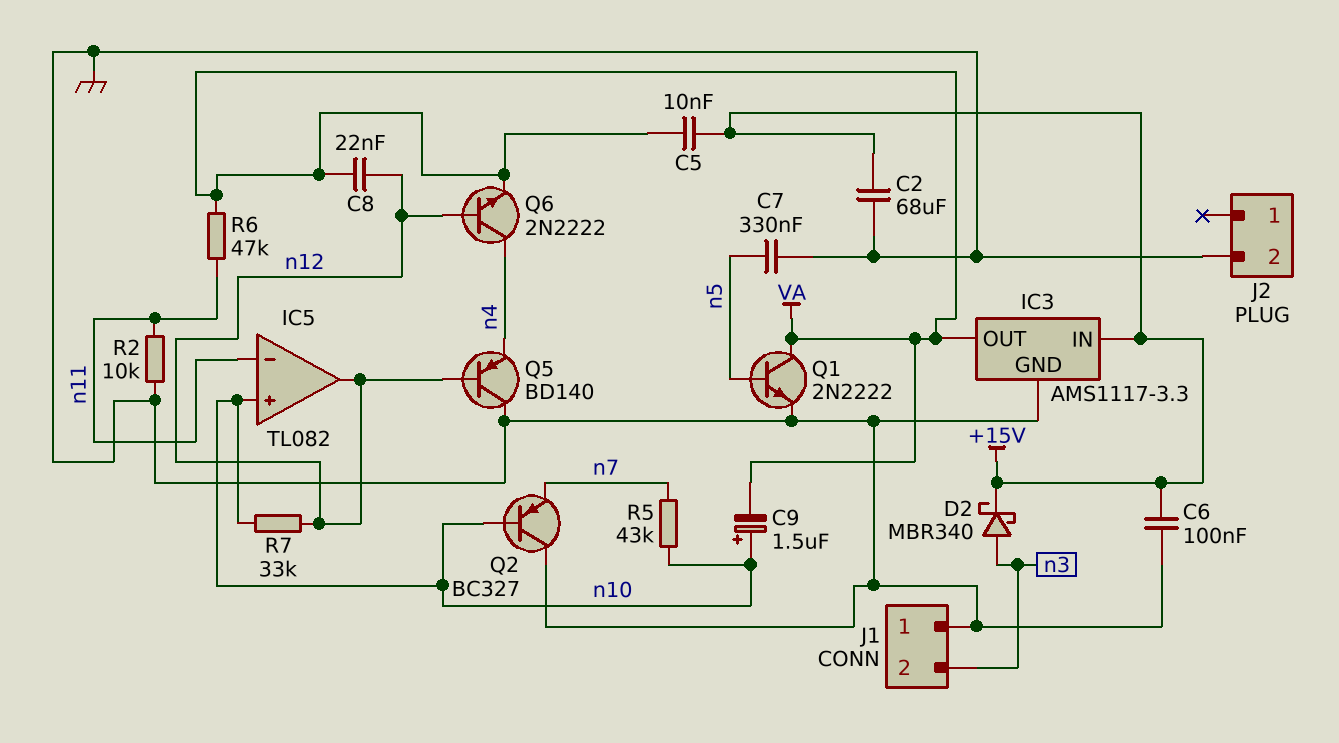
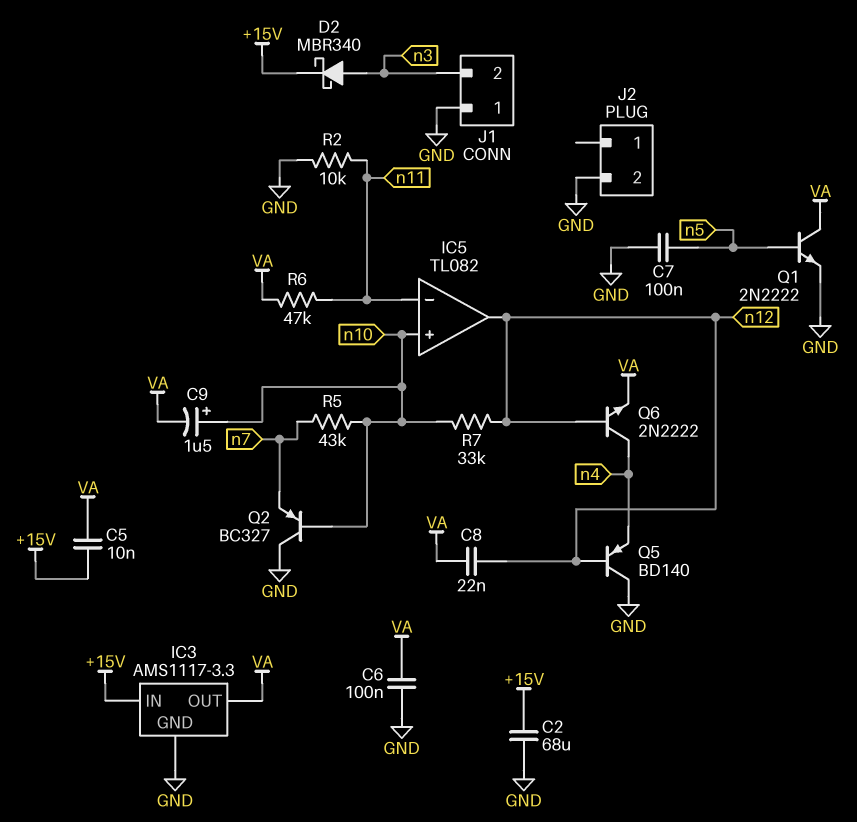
C6: 100nF (+15V, GND) -> 100nF (GND, VA)
C7: 330nF (GND, n5) -> 100nF (GND, n5)

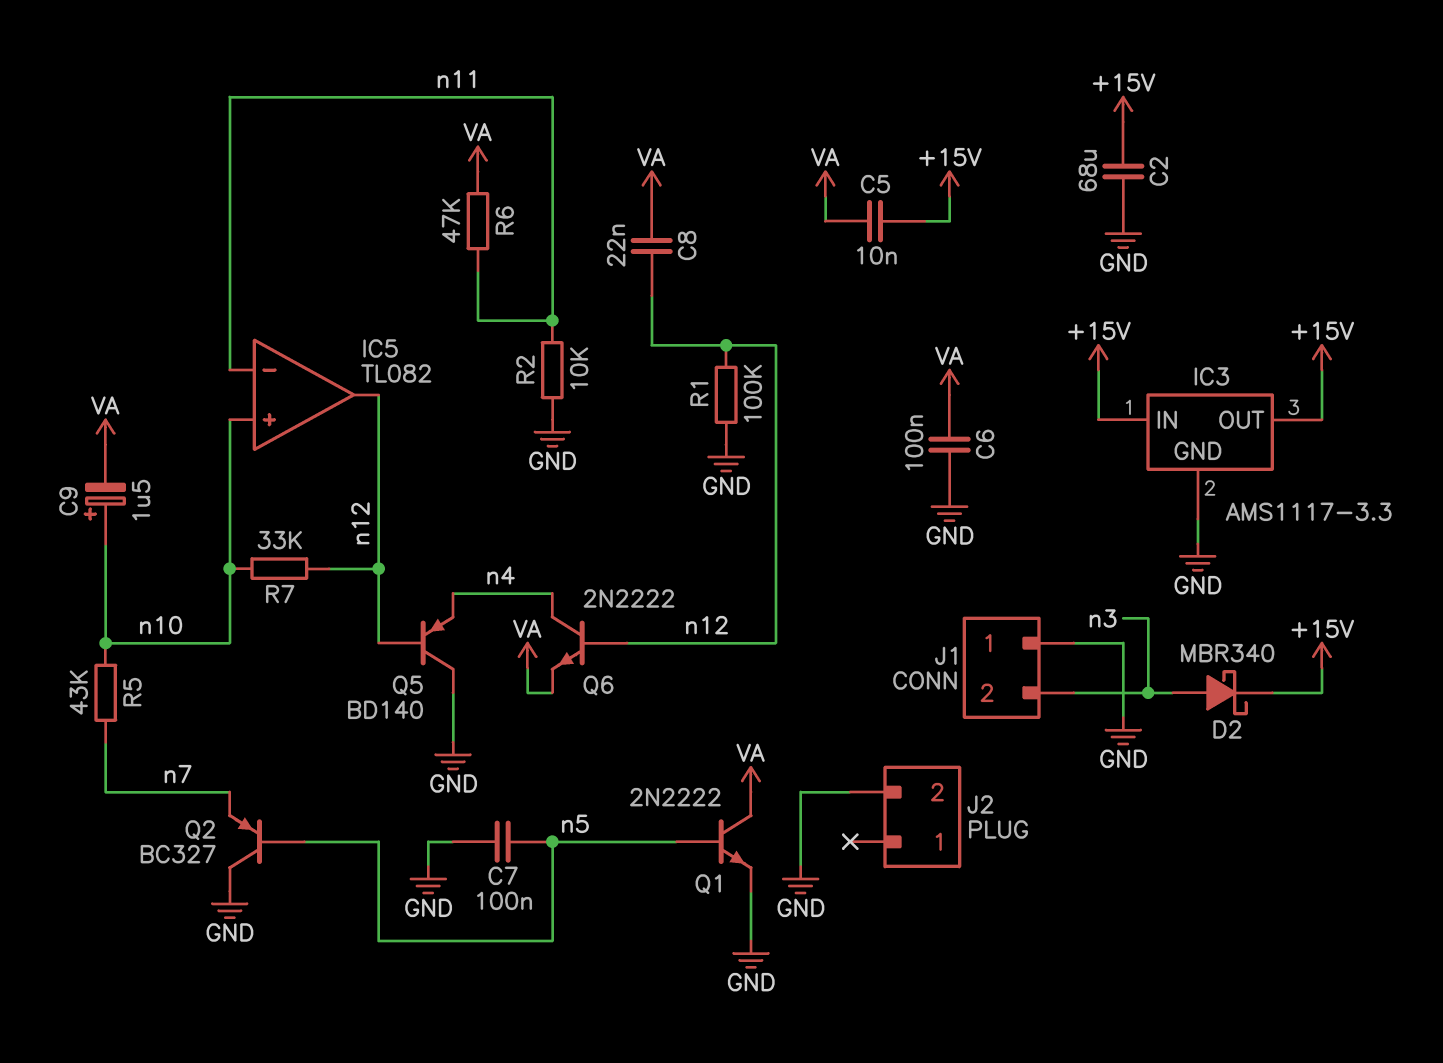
IC3 pin OUT: VA -> +15V
Q2: PNP BC327 (B n10, C GND, E n7) -> PNP BC327 (B n5, C GND, E n7)
R1: none -> 100k (GND, n12)

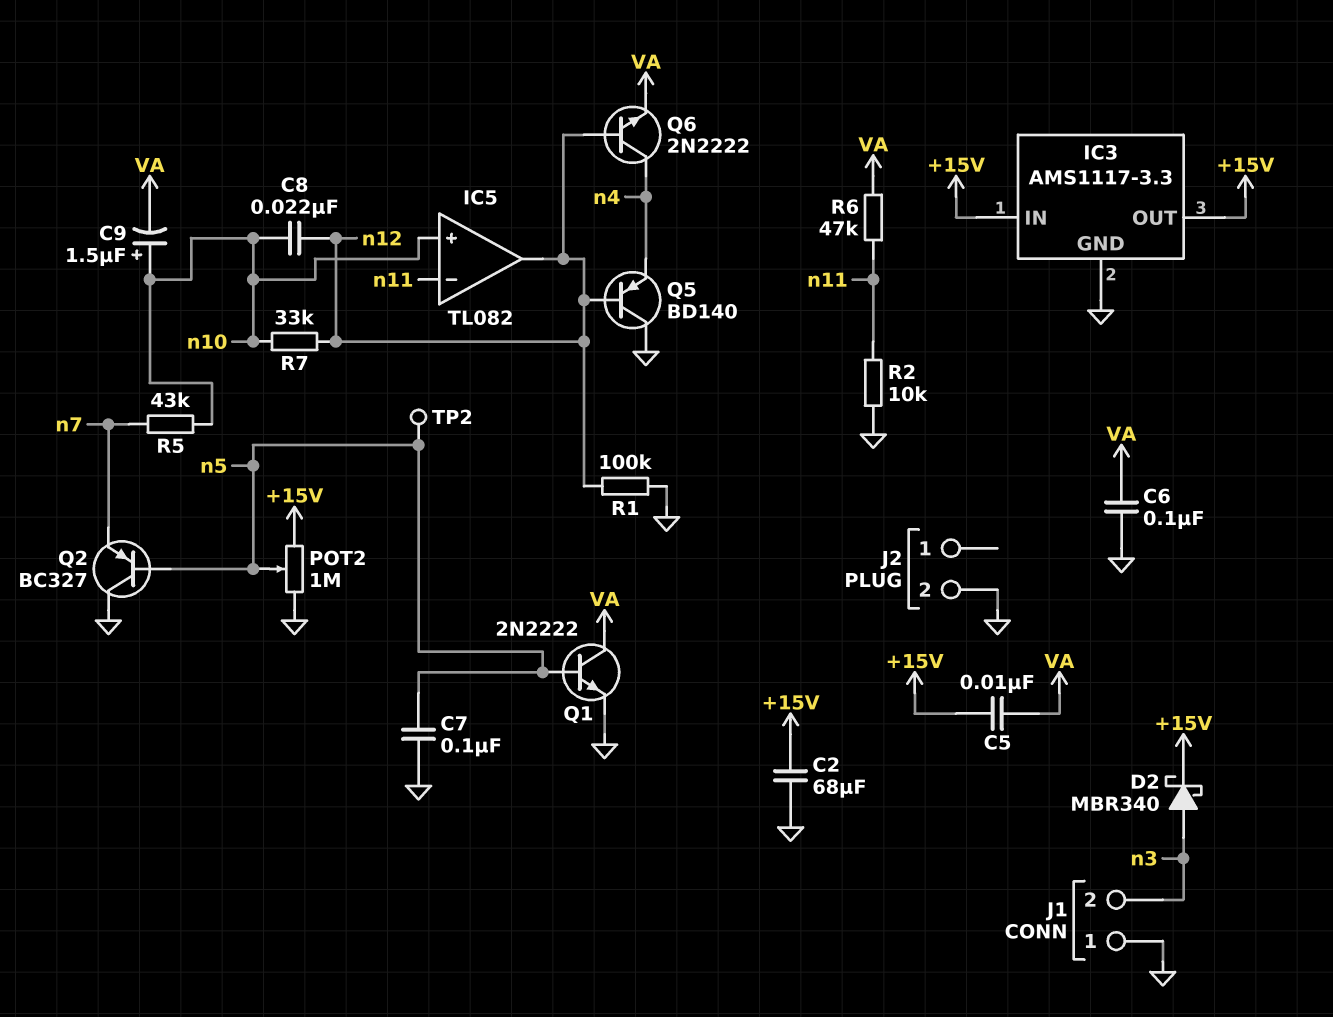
C8: 22nF (VA, n12) -> 22nF (n10, n12)
POT2: none -> 1M (+15V, GND, wiper n5)
TP2: none -> test point (n5)

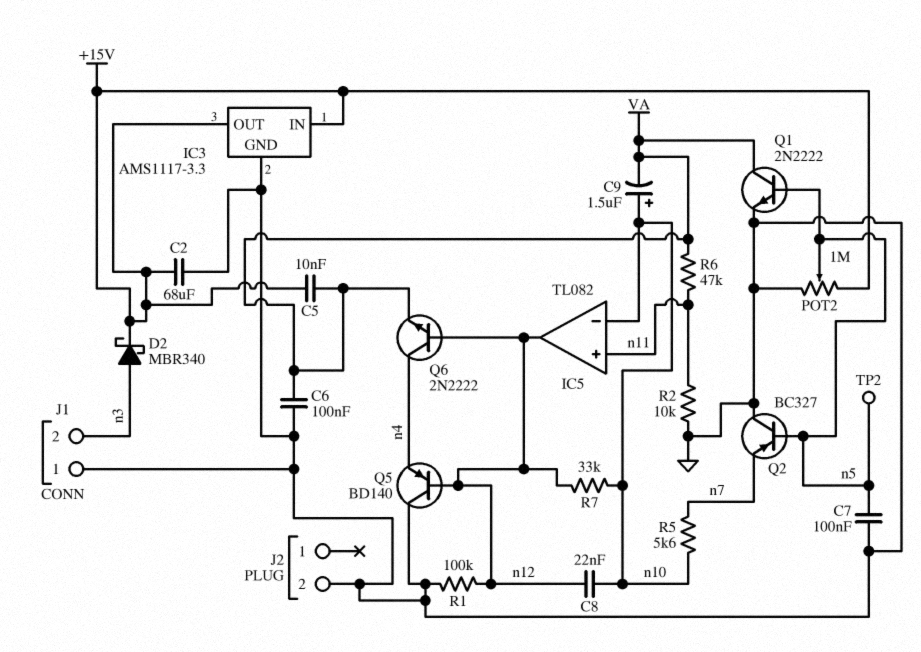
IC5 pin in+: n10 -> n11
IC5 pin in-: n11 -> n10
R5: 43k (n7, n10) -> 5.6k (n7, n10)

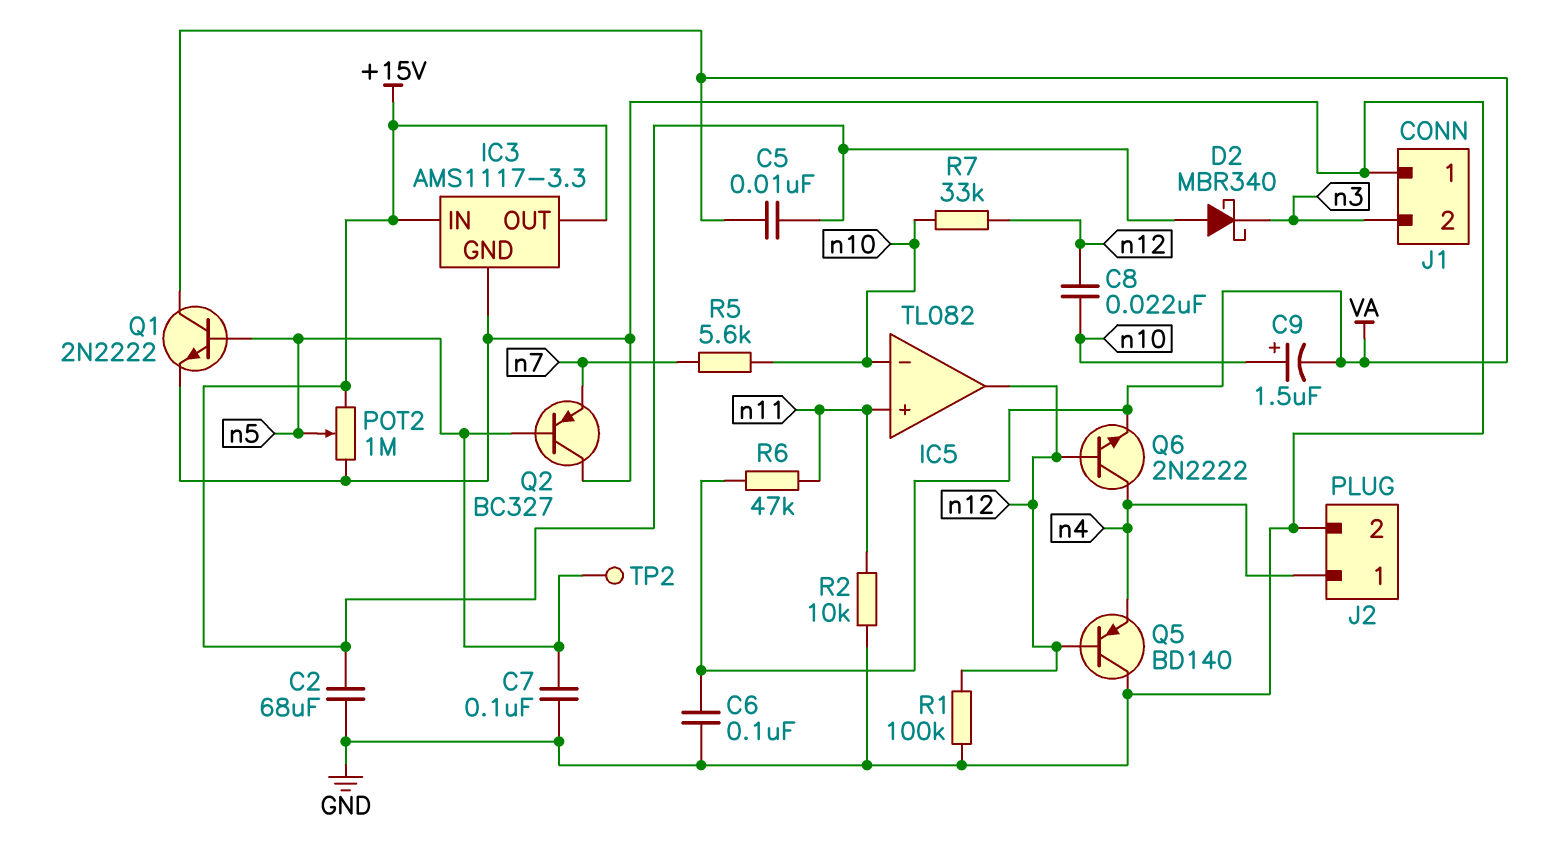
D2: schottky MBR340 (A n3, K +15V) -> schottky MBR340 (A +15V, K n3)
J2 pin 1: none -> n4

